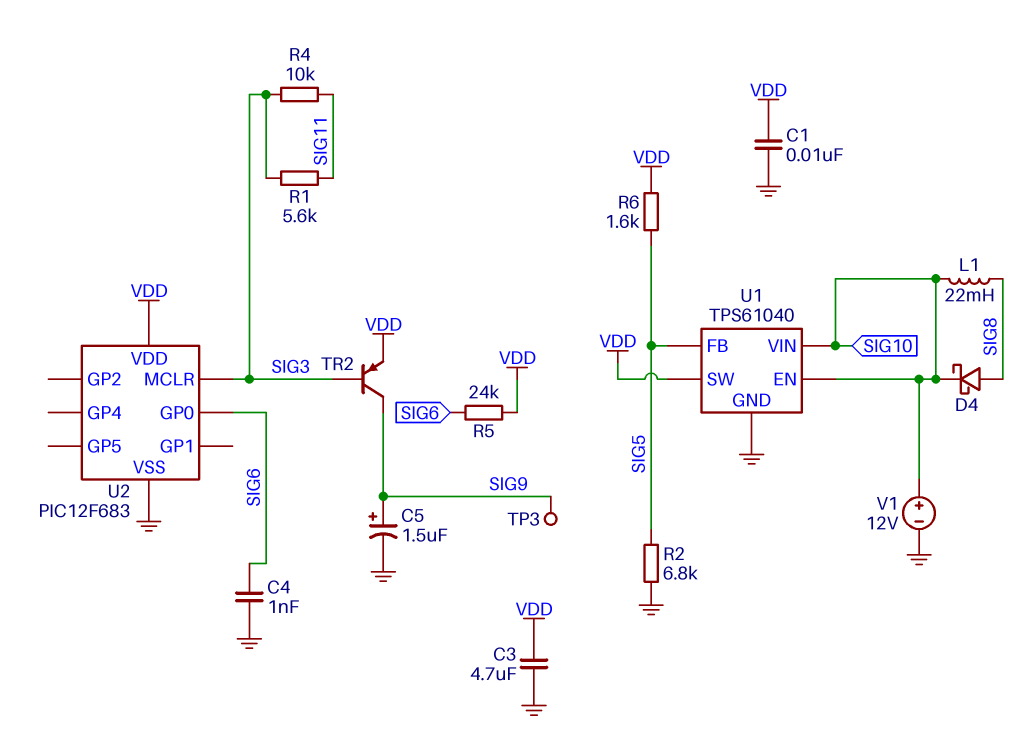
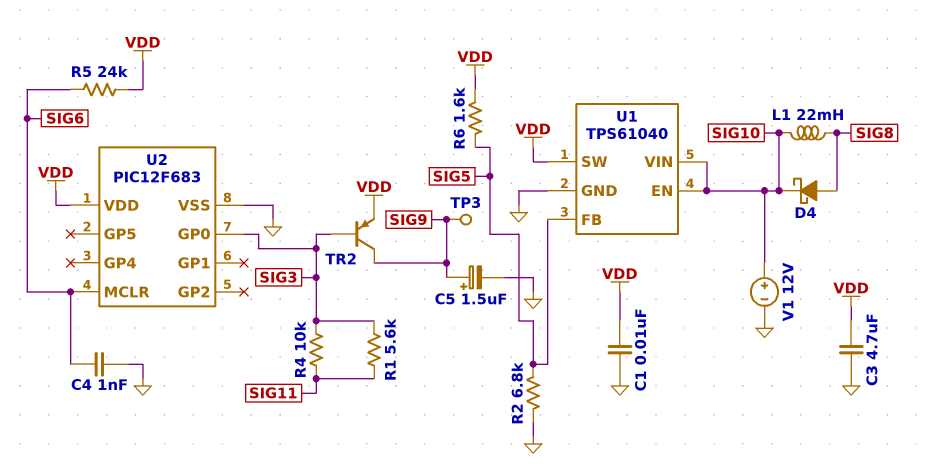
U2 pin GP0: SIG6 -> SIG3
U2 pin MCLR: SIG3 -> SIG6

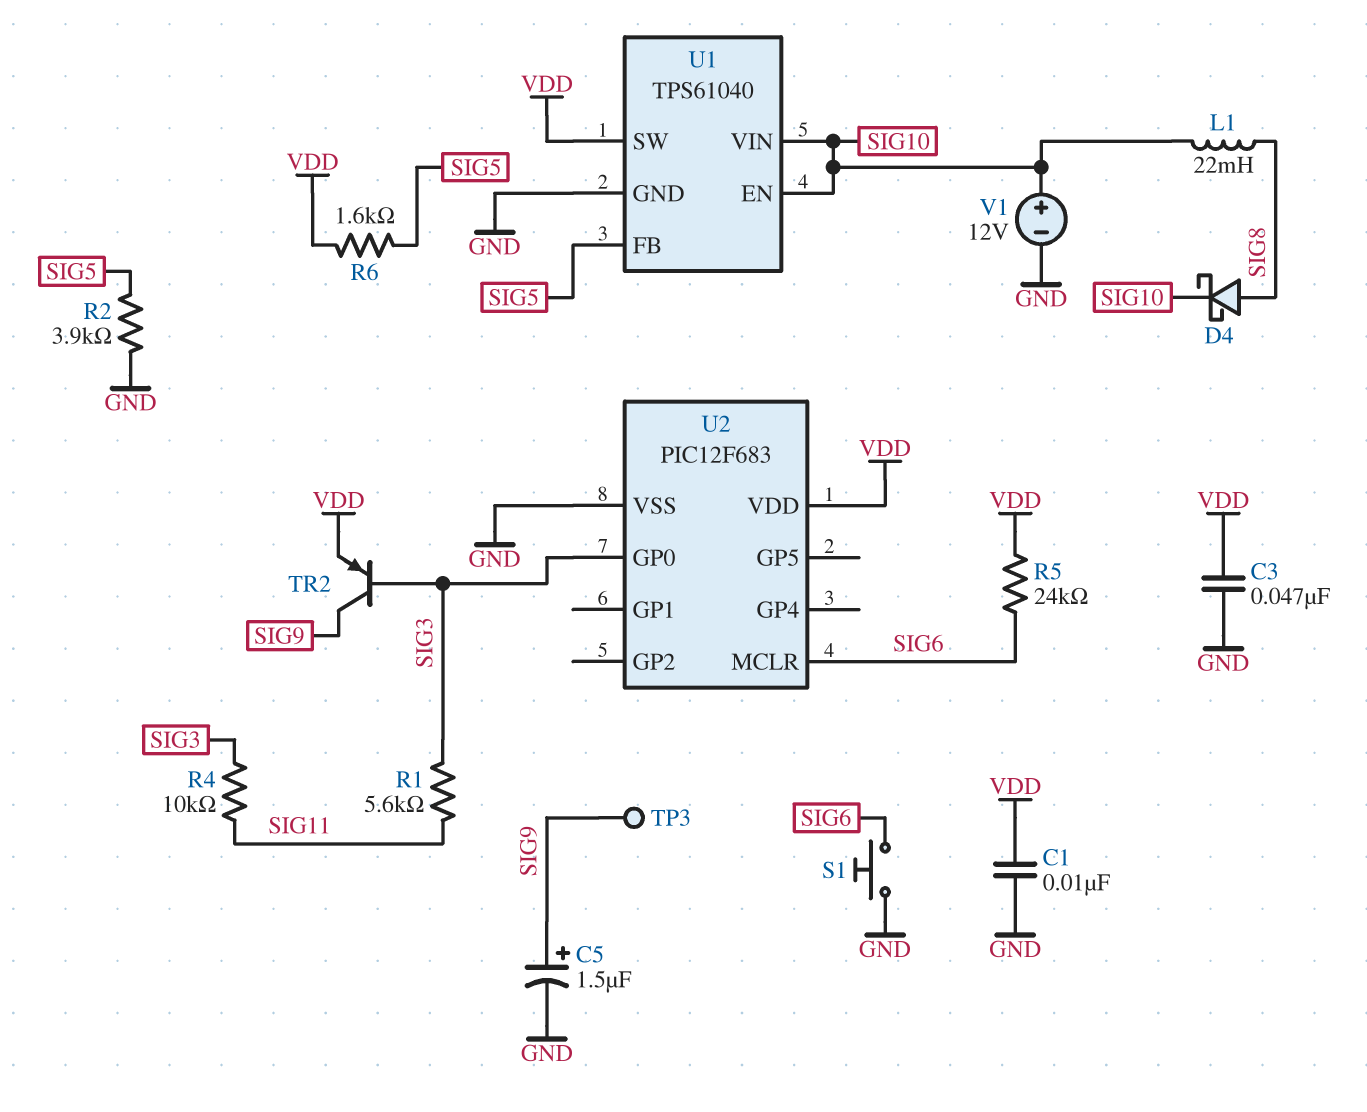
C3: 4.7uF (GND, VDD) -> 47nF (GND, VDD)
C4: 1nF (GND, SIG6) -> none
R2: 6.8k (GND, SIG5) -> 3.9k (GND, SIG5)
S1: none -> button (GND, SIG6)

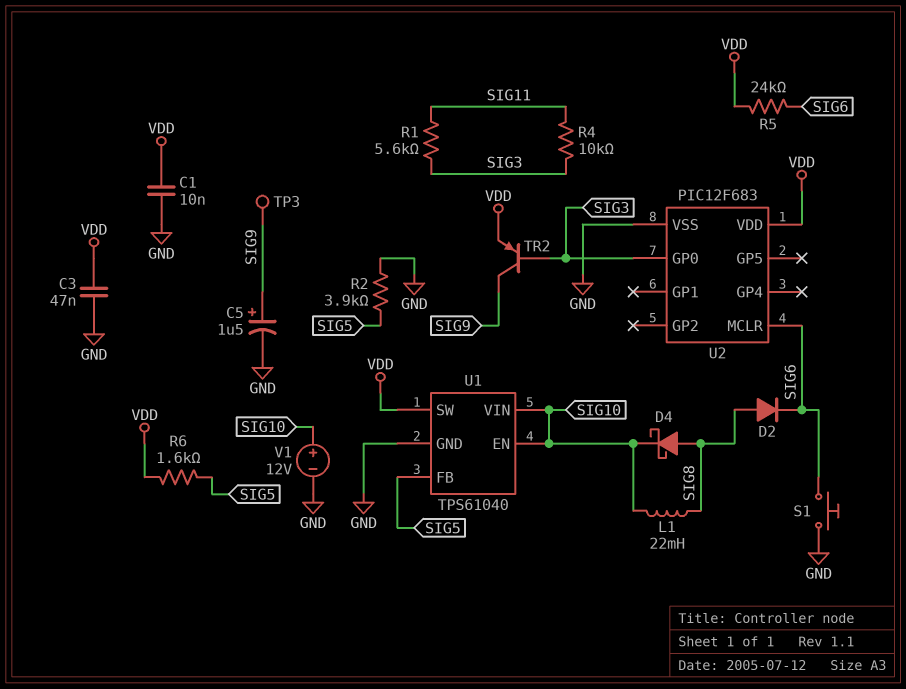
D2: none -> diode (A SIG8, K SIG6)

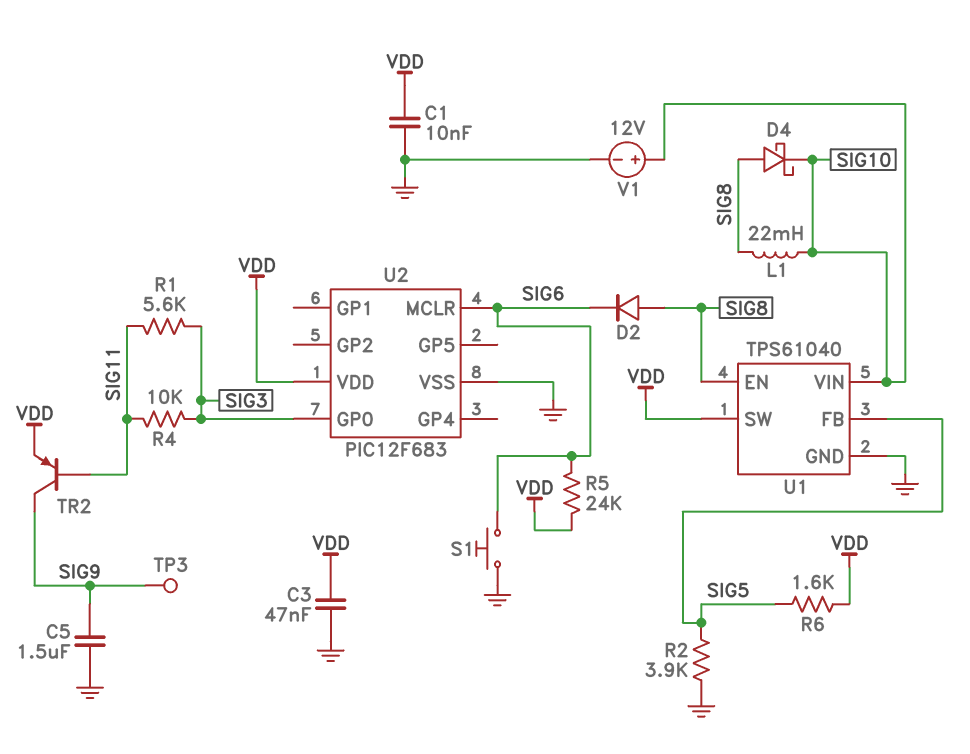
C5: 1.5uF (plus SIG9, minus GND) -> 1.5uF (GND, SIG9)
TR2: PNP (B SIG3, C SIG9, E VDD) -> PNP (B SIG11, C SIG9, E VDD)
U1 pin EN: SIG10 -> SIG8

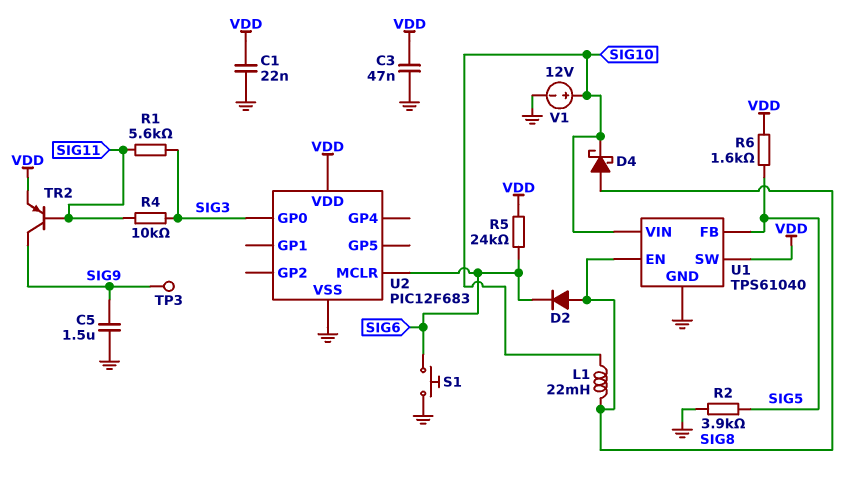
C1: 10nF (GND, VDD) -> 22nF (GND, VDD)

